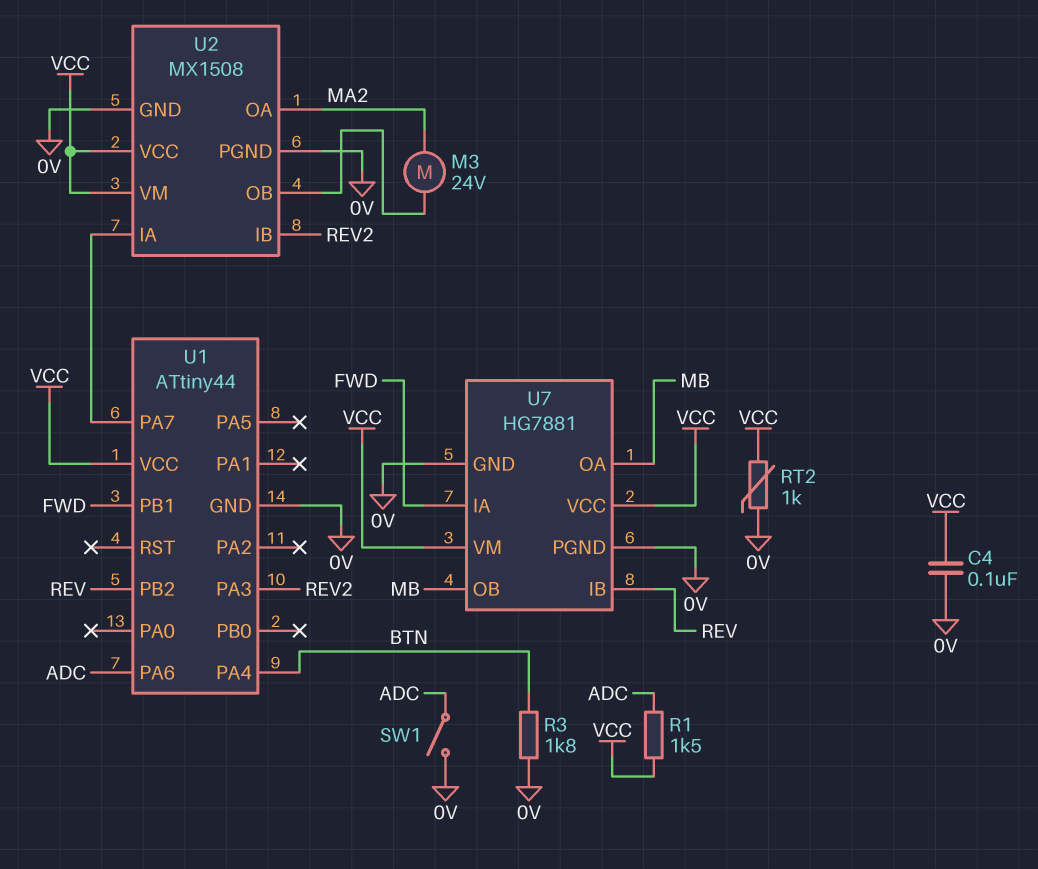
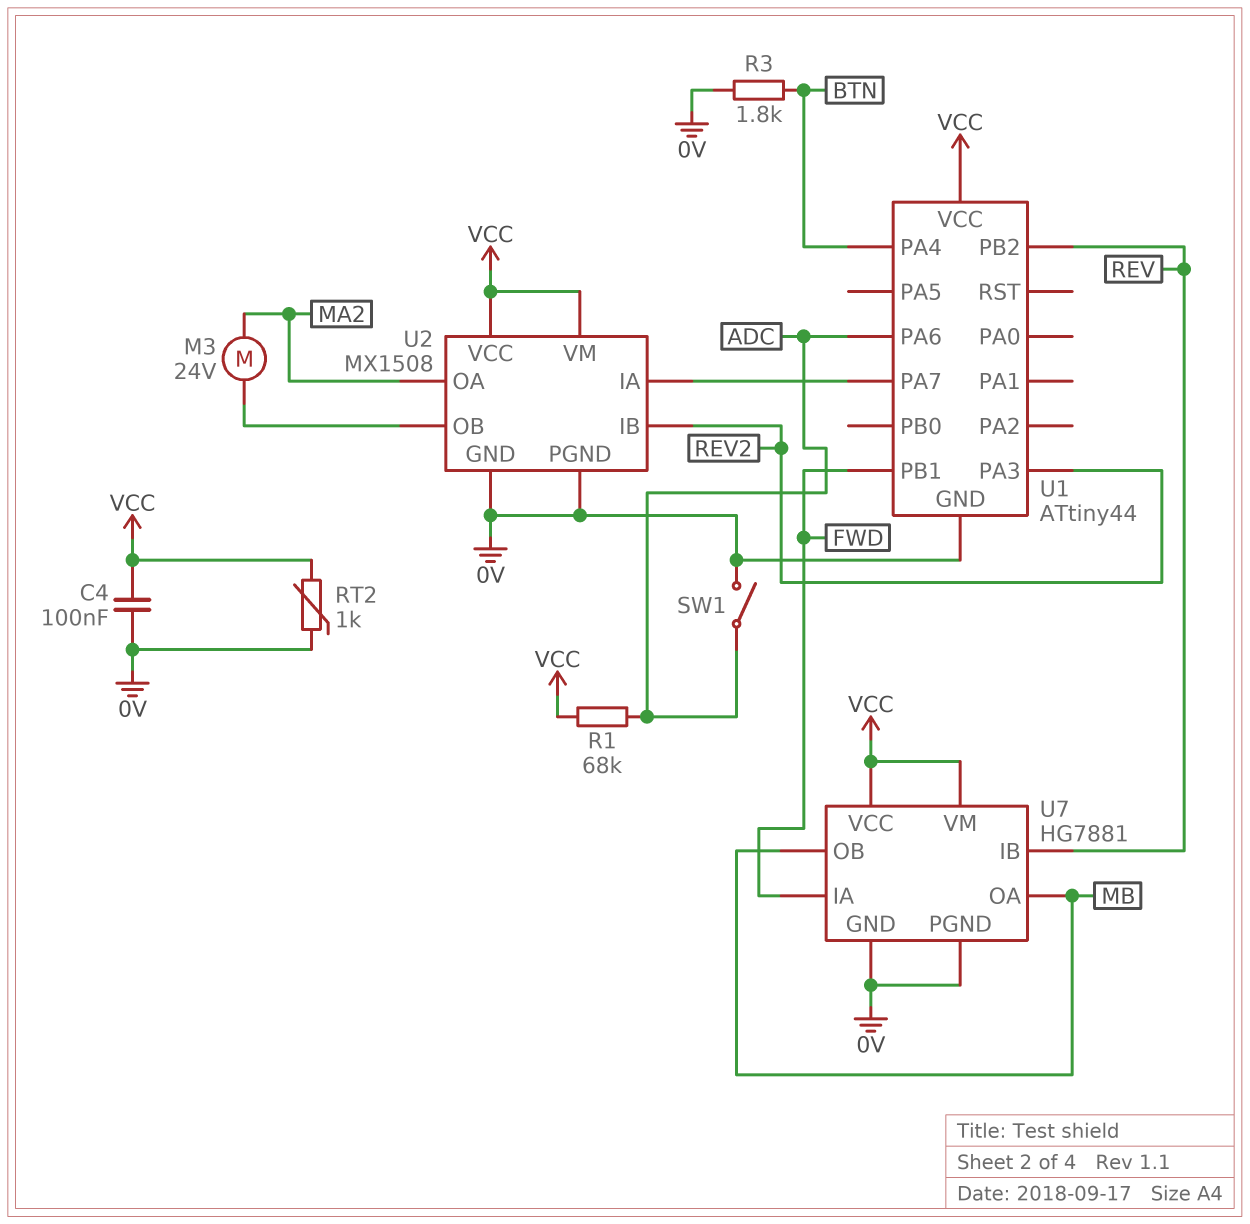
R1: 1.5k (ADC, VCC) -> 68k (ADC, VCC)

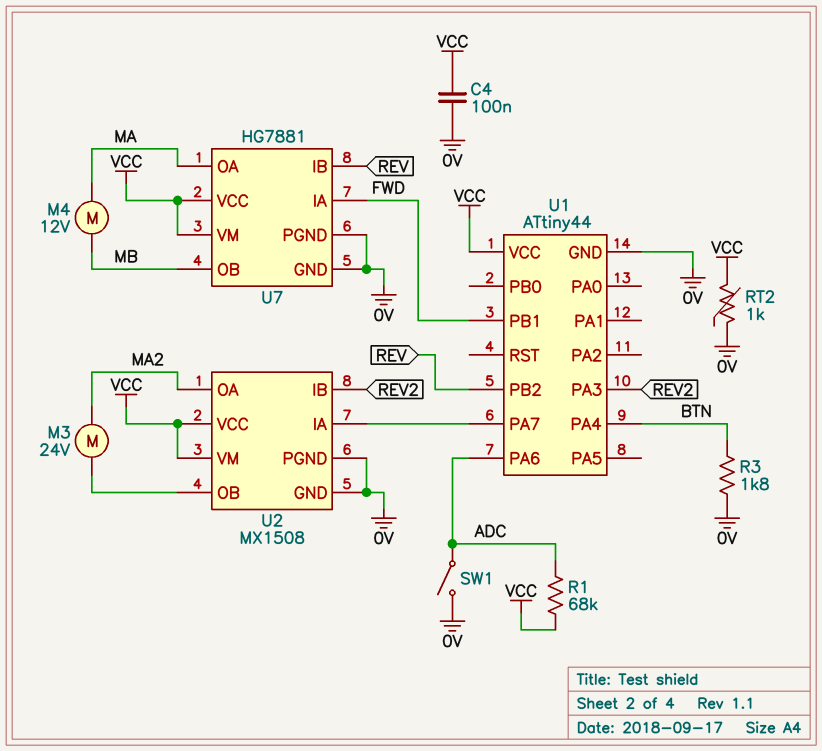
M4: none -> motor 12V (MA, MB)
U7 pin OA: MB -> MA

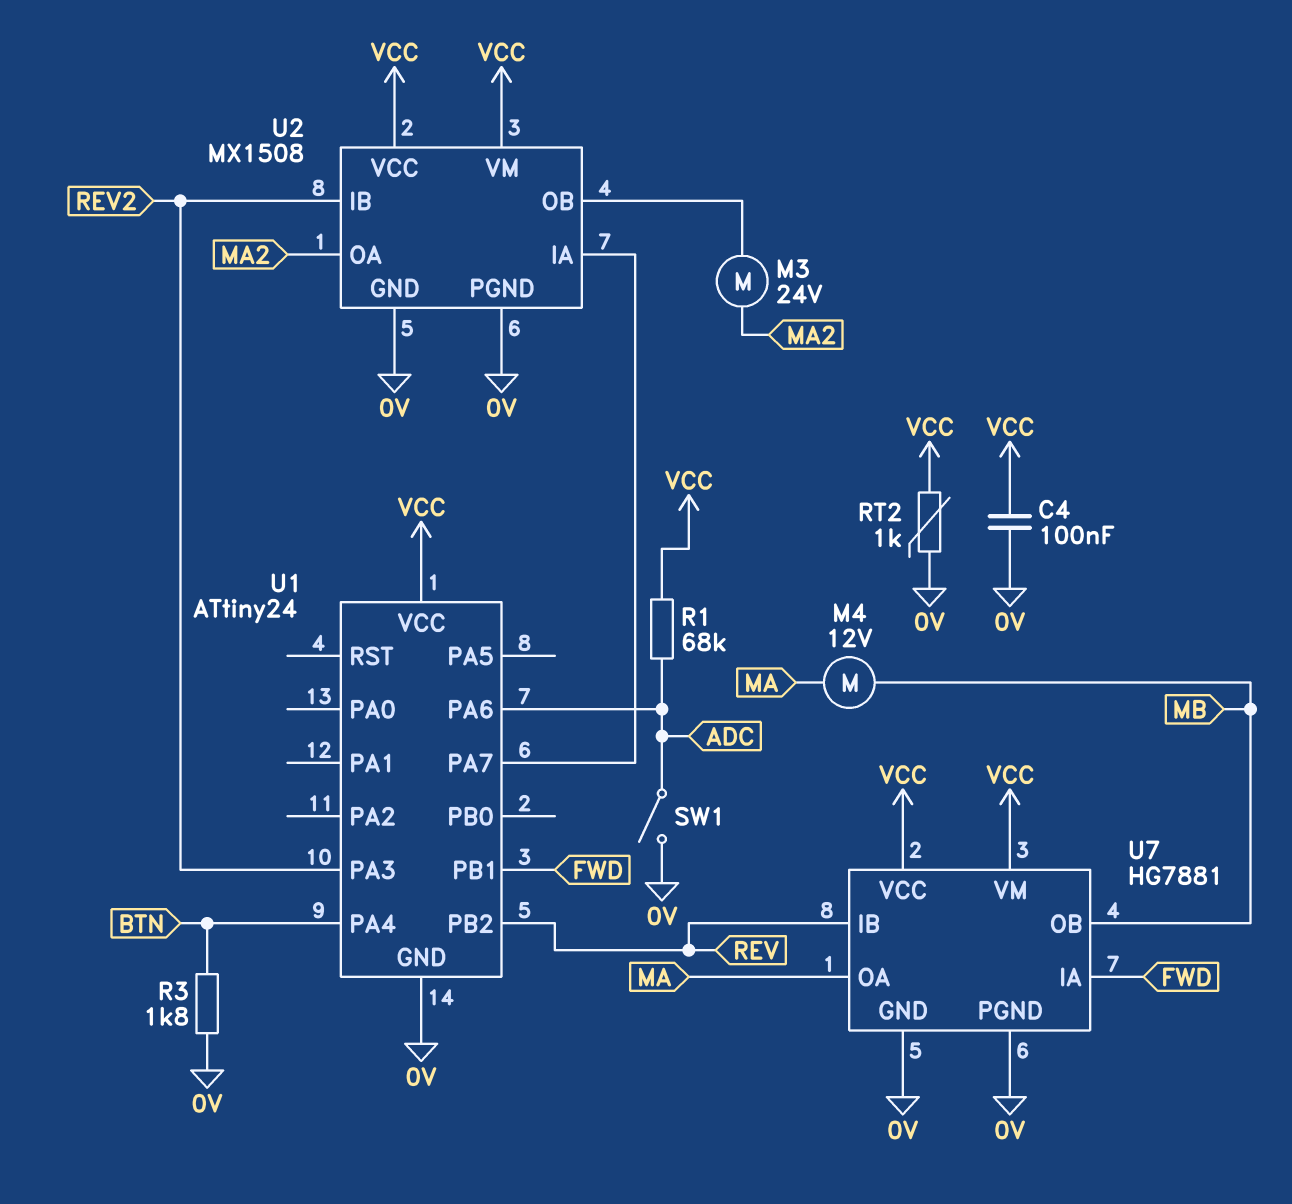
U1: ATtiny44 -> ATtiny24

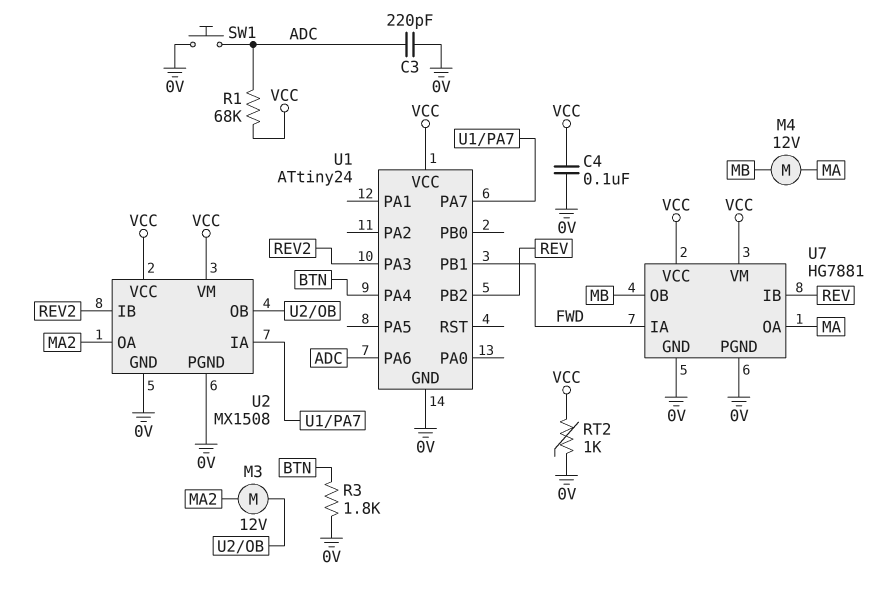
C3: none -> 220pF (0V, ADC)
M3: motor 24V (MA2, U2/OB) -> motor 12V (MA2, U2/OB)
SW1: switch (0V, ADC) -> button (0V, ADC)

